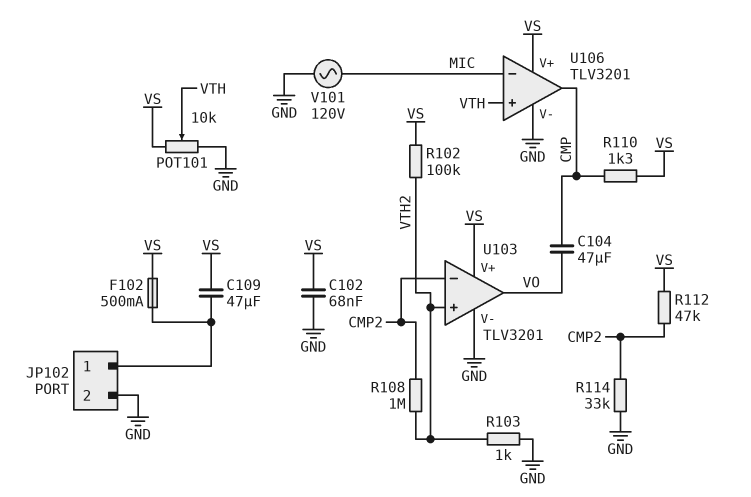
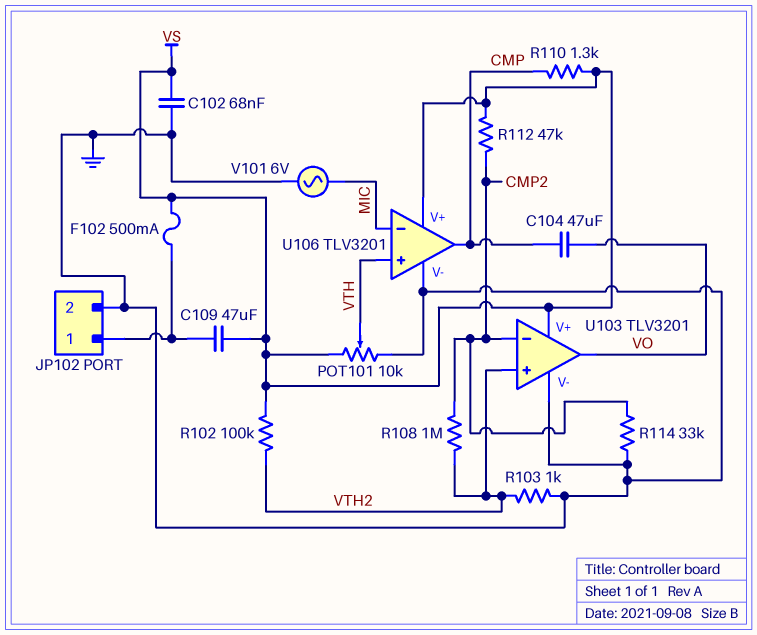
V101: AC 120V (GND, MIC) -> AC 6V (GND, MIC)

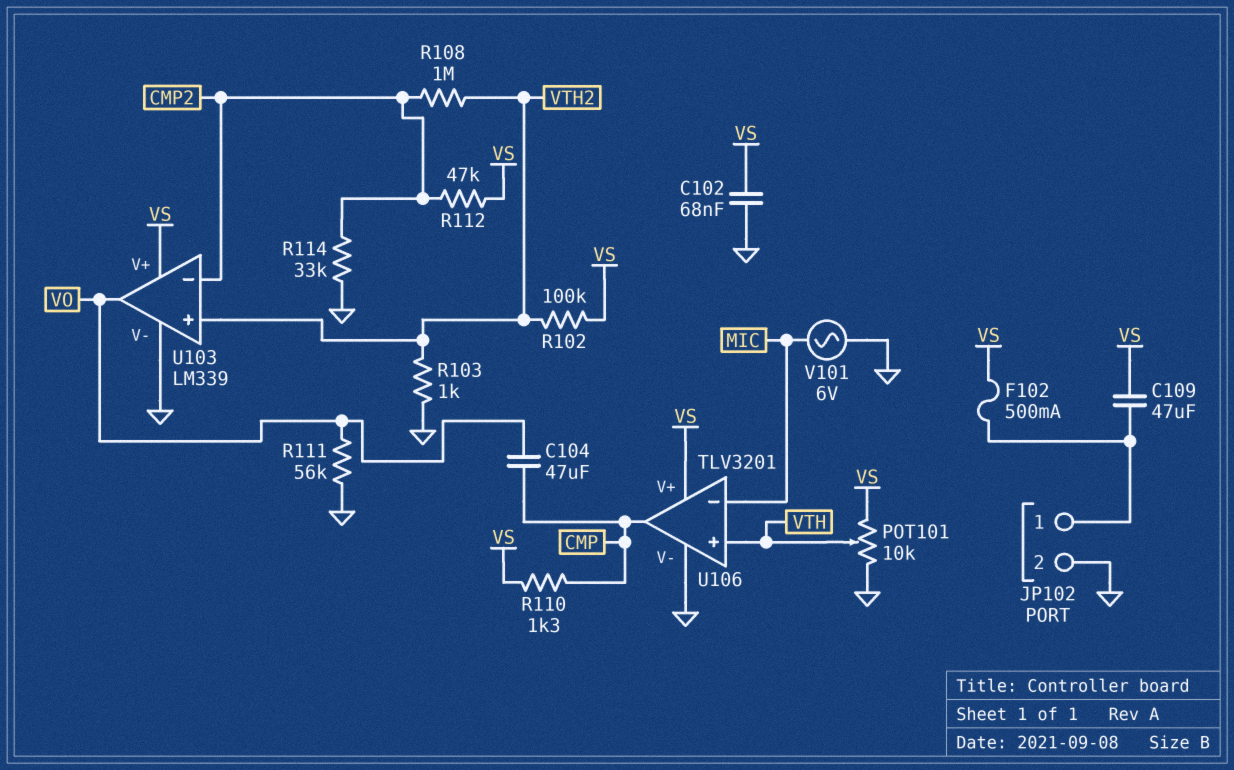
R111: none -> 56k (GND, VO)
U103: TLV3201 -> LM339

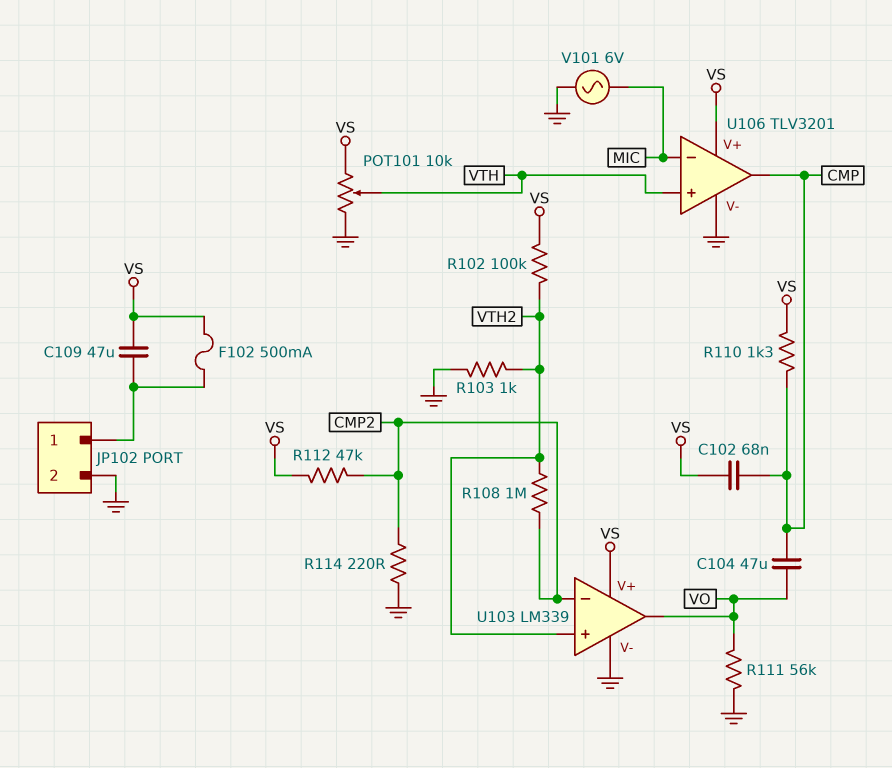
C102: 68nF (GND, VS) -> 68nF (CMP, VS)
R114: 33k (CMP2, GND) -> 220 (CMP2, GND)

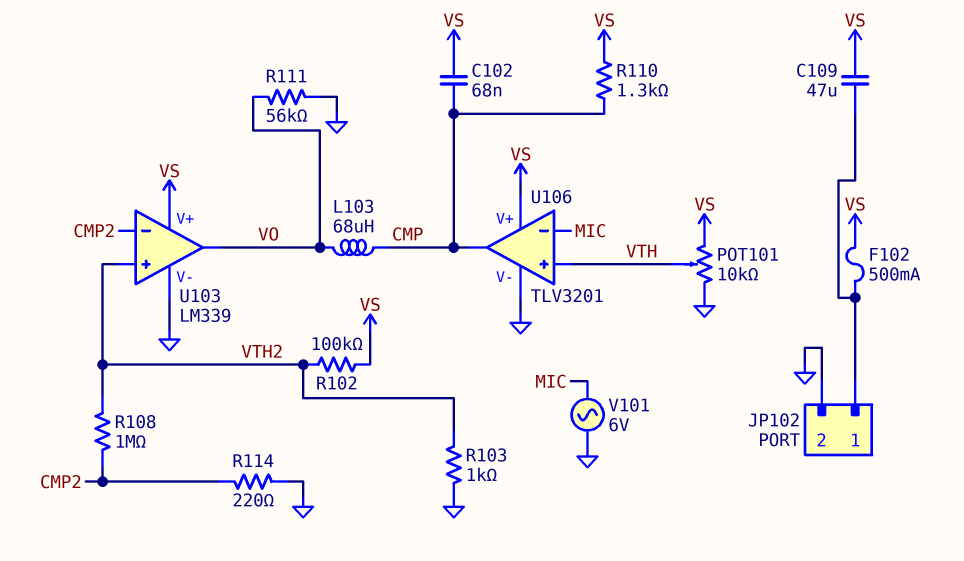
C104: 47uF (CMP, VO) -> none
L103: none -> 68uH (CMP, VO)
R112: 47k (CMP2, VS) -> none

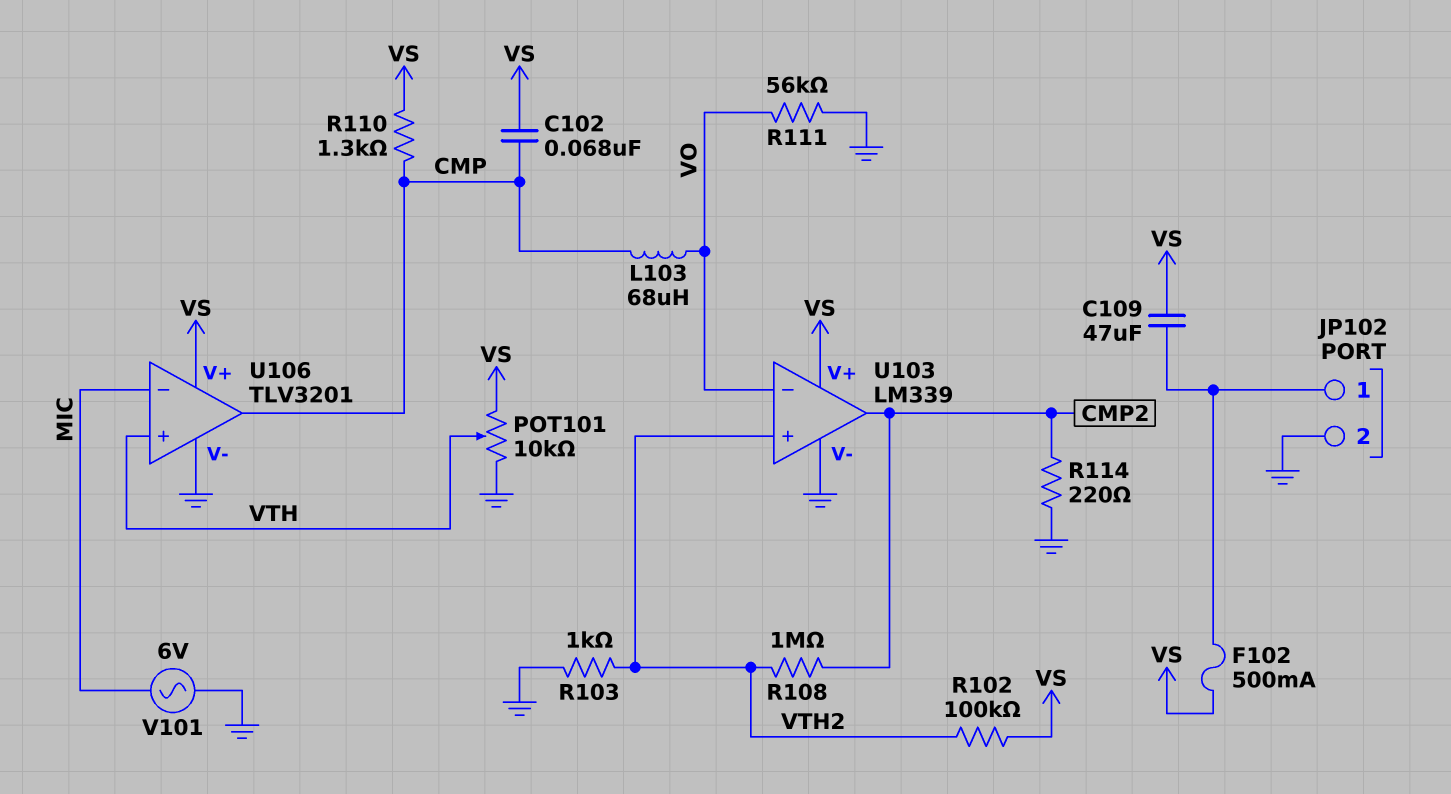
U103 pin in-: CMP2 -> VO
U103 pin out: VO -> CMP2

